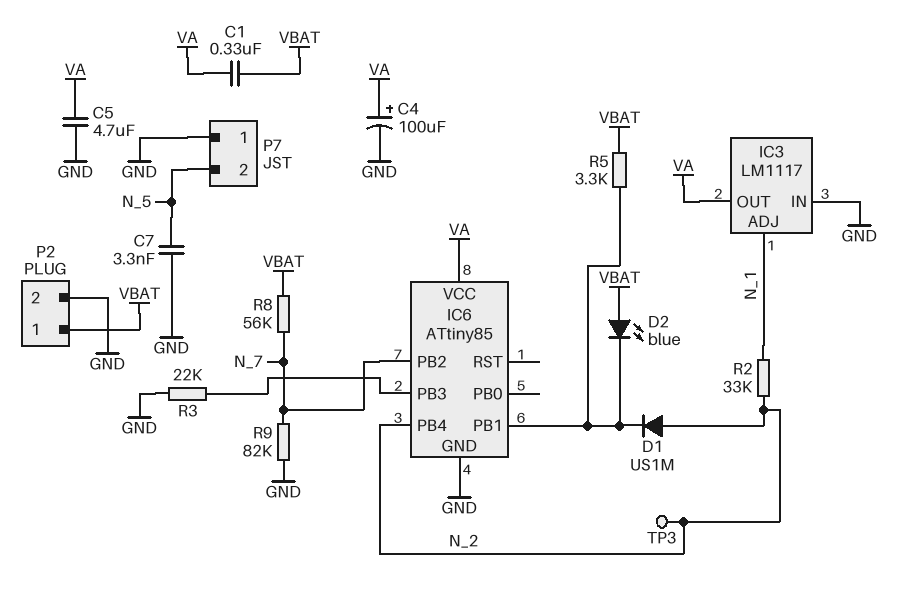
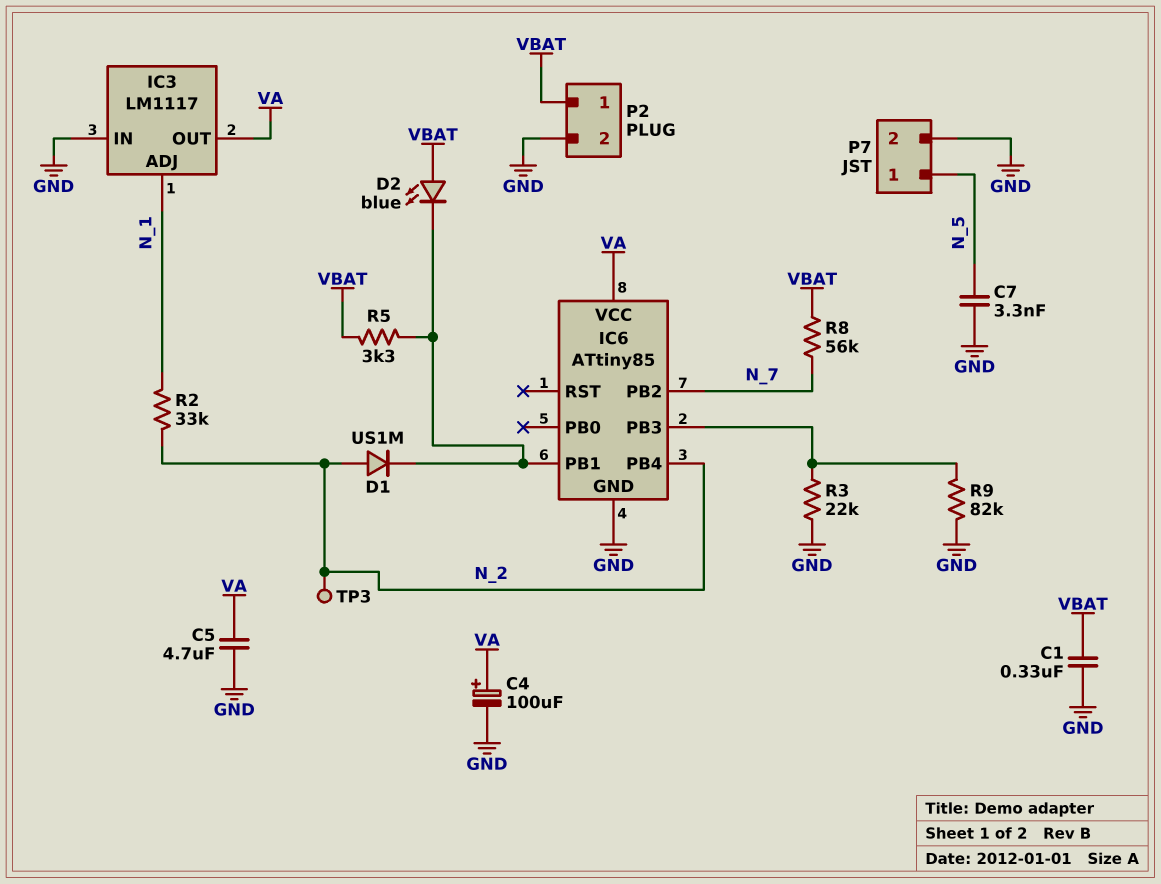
C1: 330nF (VA, VBAT) -> 330nF (GND, VBAT)
P7 pin 1: GND -> N_5
P7 pin 2: N_5 -> GND
R9: 82k (GND, N_7) -> 82k (GND, IC6/PB3)

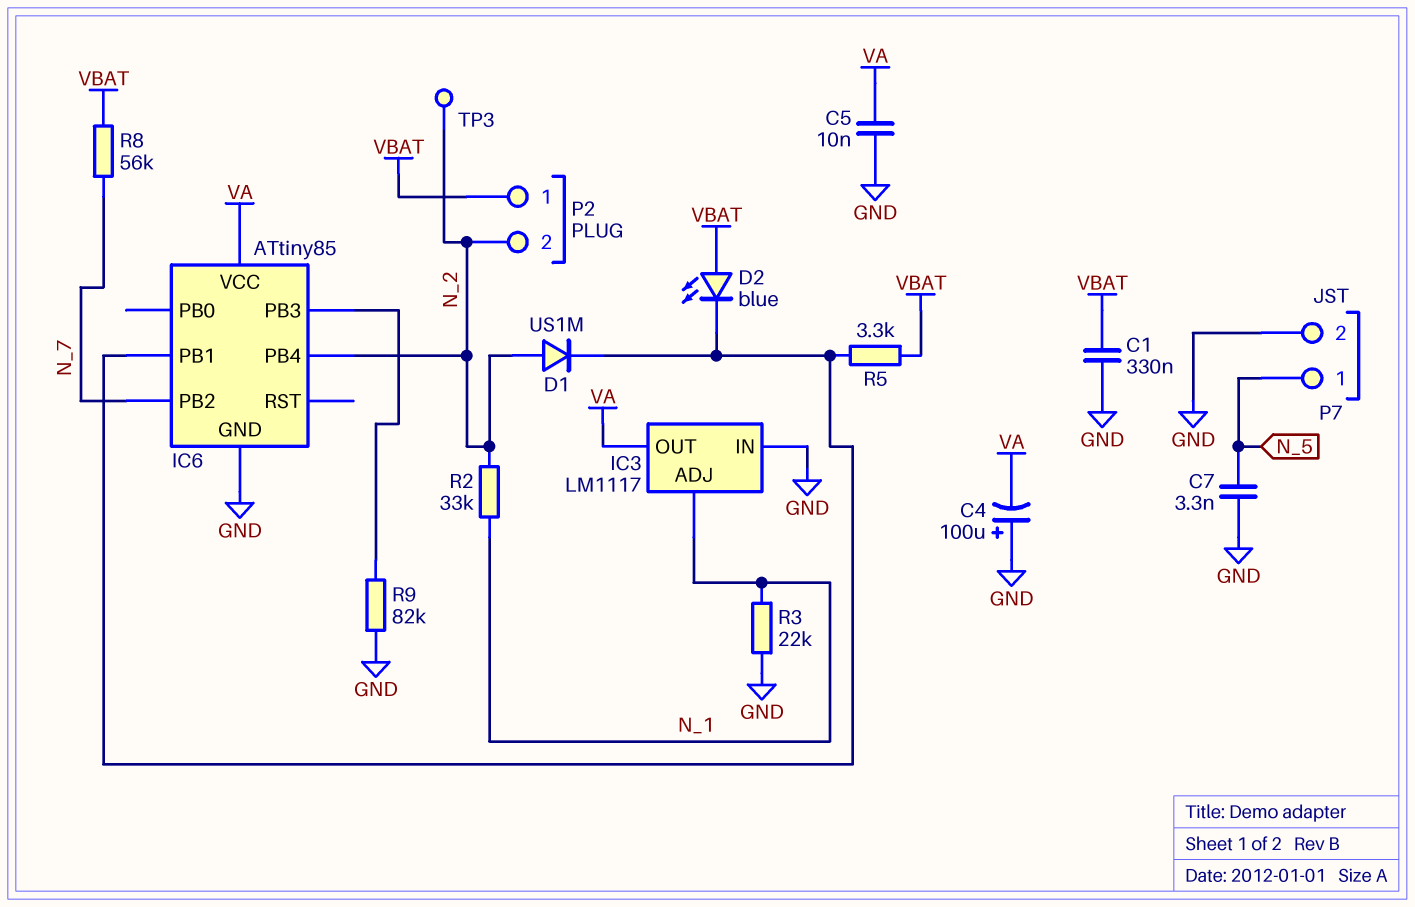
C4: 100uF (plus VA, minus GND) -> 100uF (plus GND, minus VA)
C5: 4.7uF (GND, VA) -> 10nF (GND, VA)
P2 pin 2: GND -> N_2
R3: 22k (GND, IC6/PB3) -> 22k (GND, N_1)

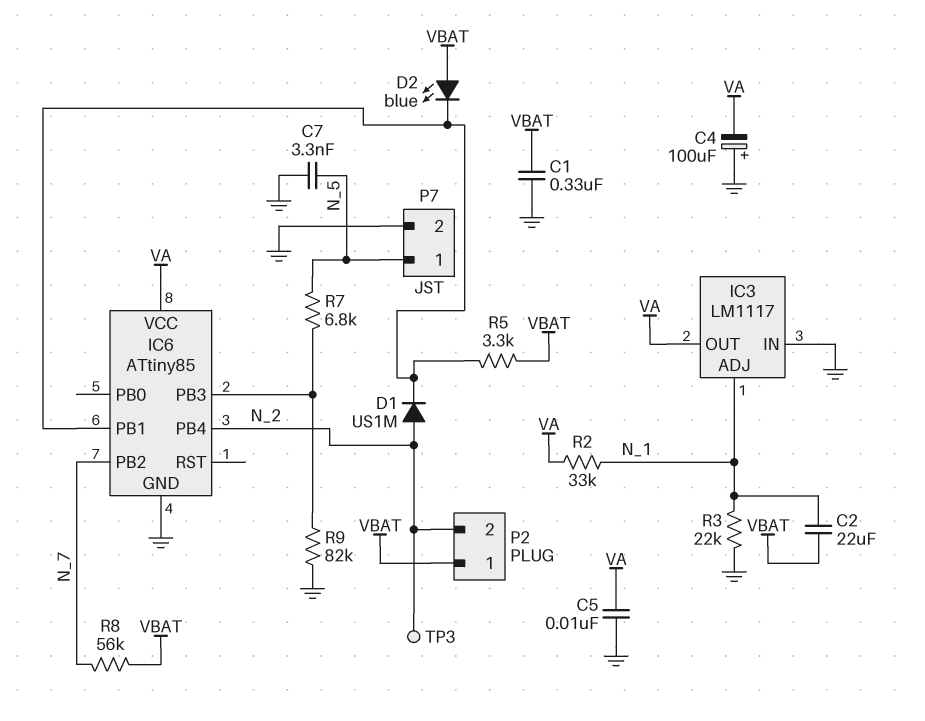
C2: none -> 22uF (N_1, VBAT)
R2: 33k (N_1, N_2) -> 33k (N_1, VA)
R7: none -> 6.8k (IC6/PB3, N_5)

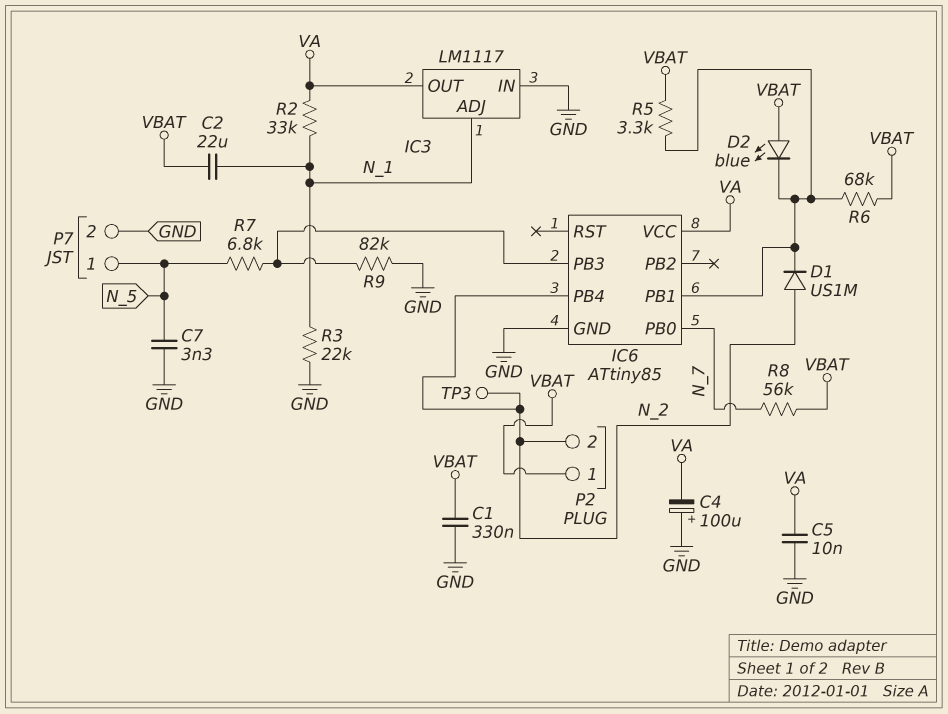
IC6 pin PB0: none -> N_7
IC6 pin PB2: N_7 -> none
R6: none -> 68k (IC6/PB1, VBAT)

